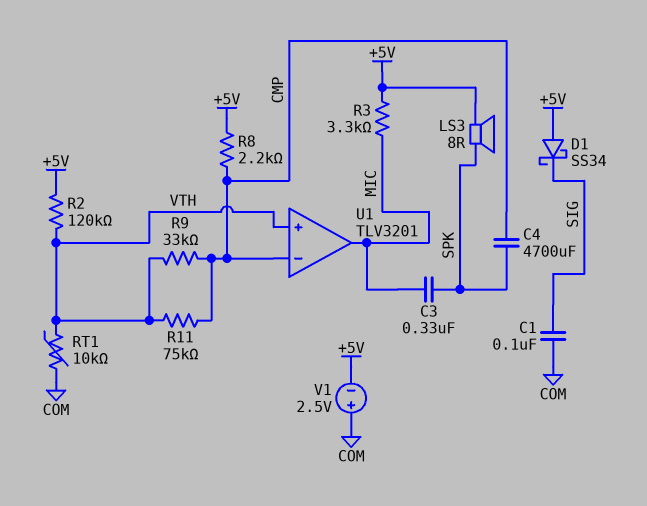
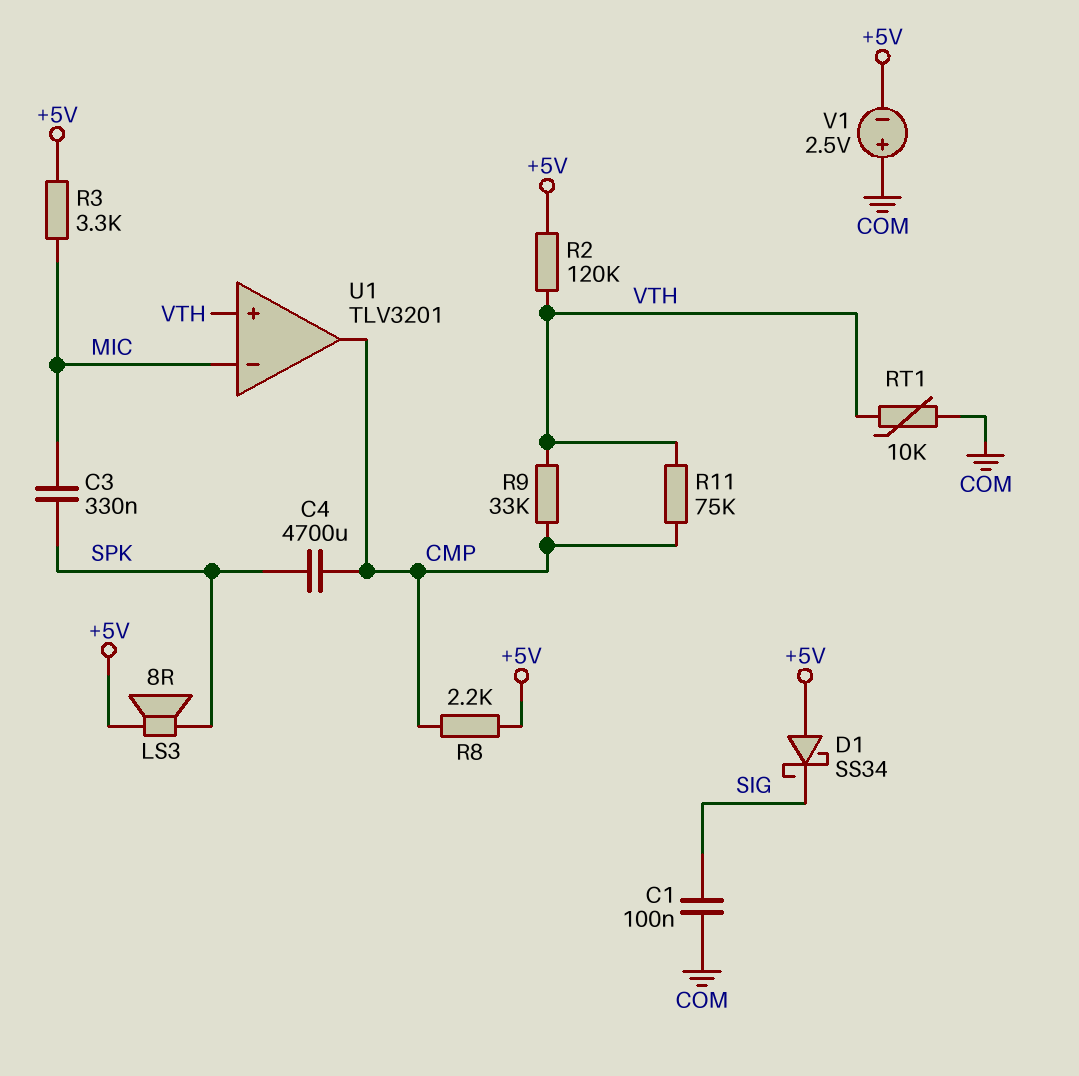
U1 pin in-: CMP -> MIC
U1 pin out: MIC -> CMP

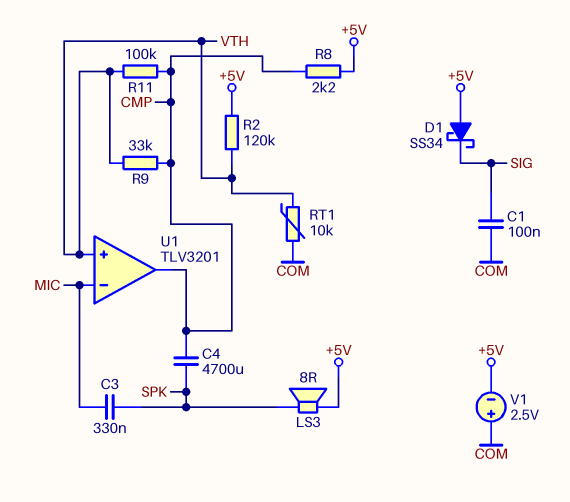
R3: 3.3k (+5V, MIC) -> none
R11: 75k (CMP, VTH) -> 100k (CMP, VTH)

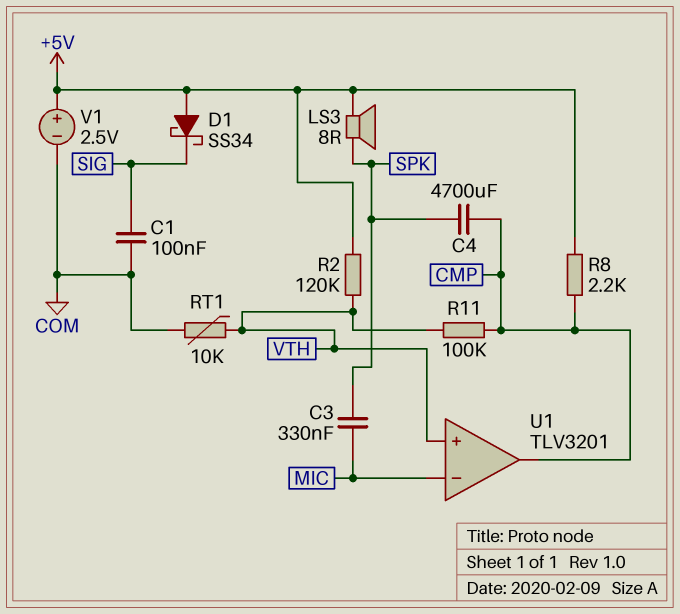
R9: 33k (CMP, VTH) -> none
V1: 2.5V (plus COM, minus +5V) -> 2.5V (plus +5V, minus COM)

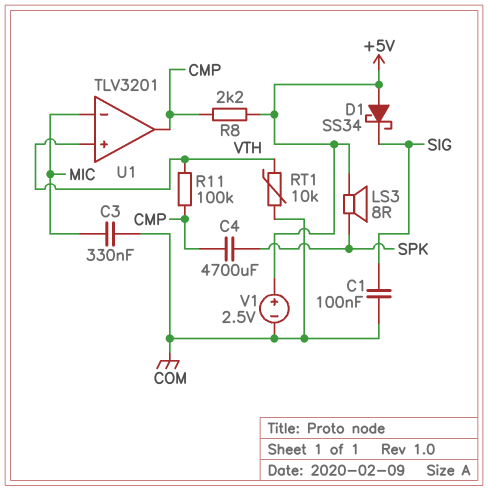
C3: 330nF (MIC, SPK) -> 330nF (COM, MIC)
R2: 120k (+5V, VTH) -> none

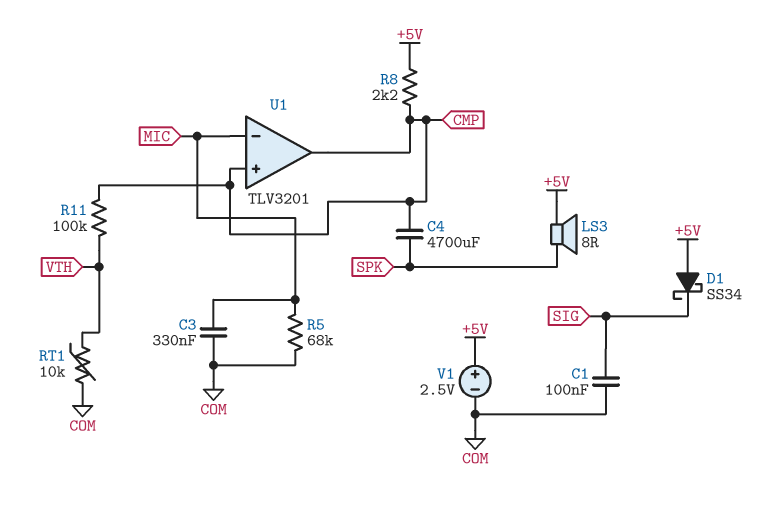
R5: none -> 68k (COM, MIC)
U1 pin in+: VTH -> CMP

